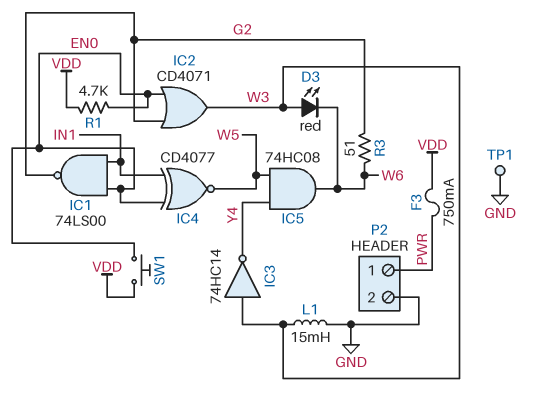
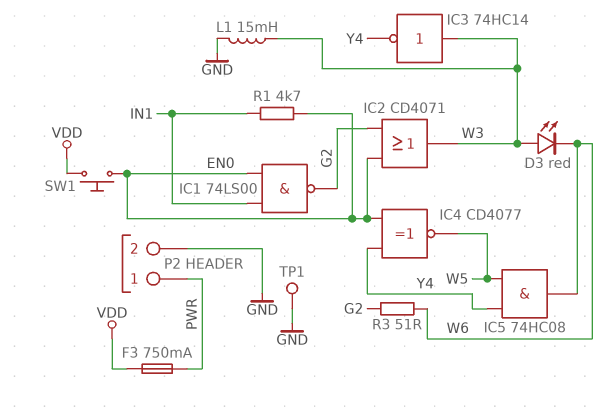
IC4: XNOR CD4077 (in EN0, in IN1, out W5) -> XNOR CD4077 (in EN0, in Y4, out W5)
R1: 4.7k (EN0, VDD) -> 4.7k (EN0, IN1)

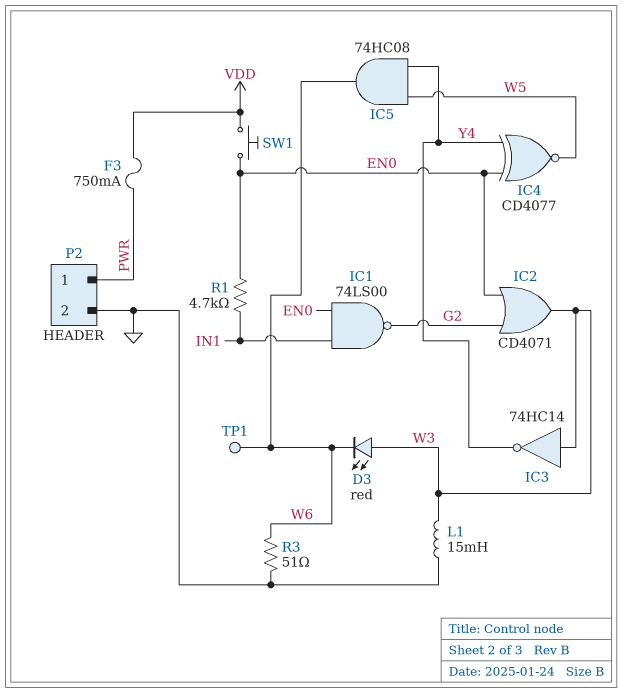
R3: 51 (G2, W6) -> 51 (GND, W6)
TP1: test point (GND) -> test point (W6)

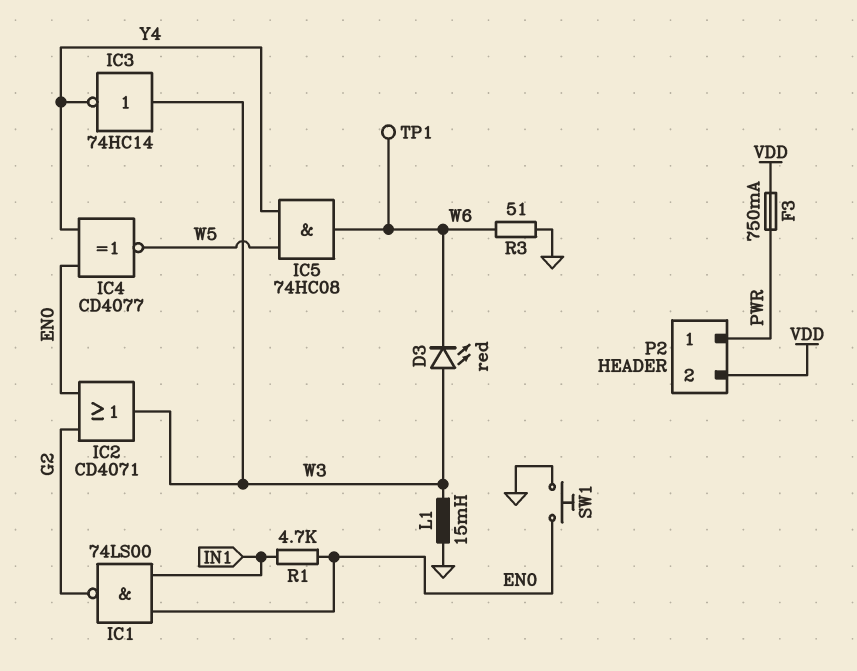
P2 pin 2: GND -> VDD
SW1: button (EN0, VDD) -> button (EN0, GND)

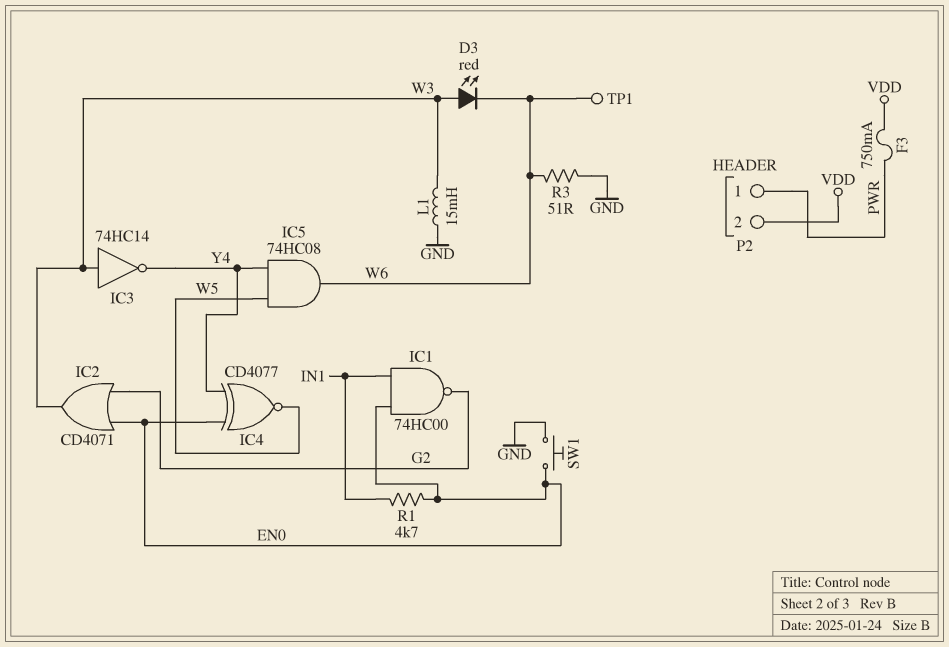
IC1: NAND 74LS00 (in EN0, in IN1, out G2) -> NAND 74HC00 (in EN0, in IN1, out G2)

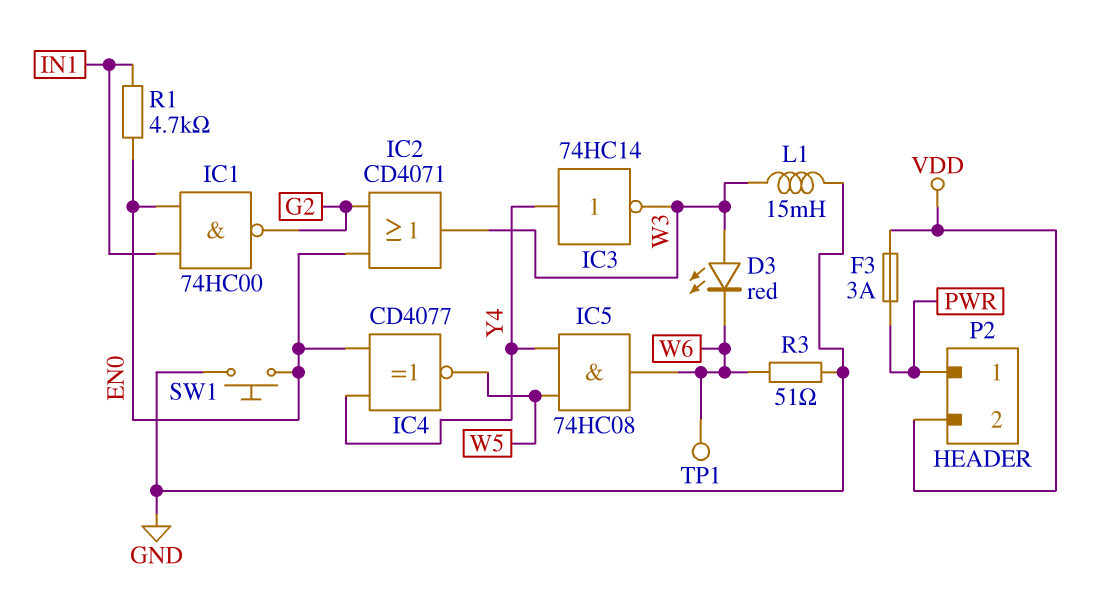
F3: 750mA (PWR, VDD) -> 3A (PWR, VDD)
IC3: NOT 74HC14 (in W3, out Y4) -> NOT 74HC14 (in Y4, out W3)

